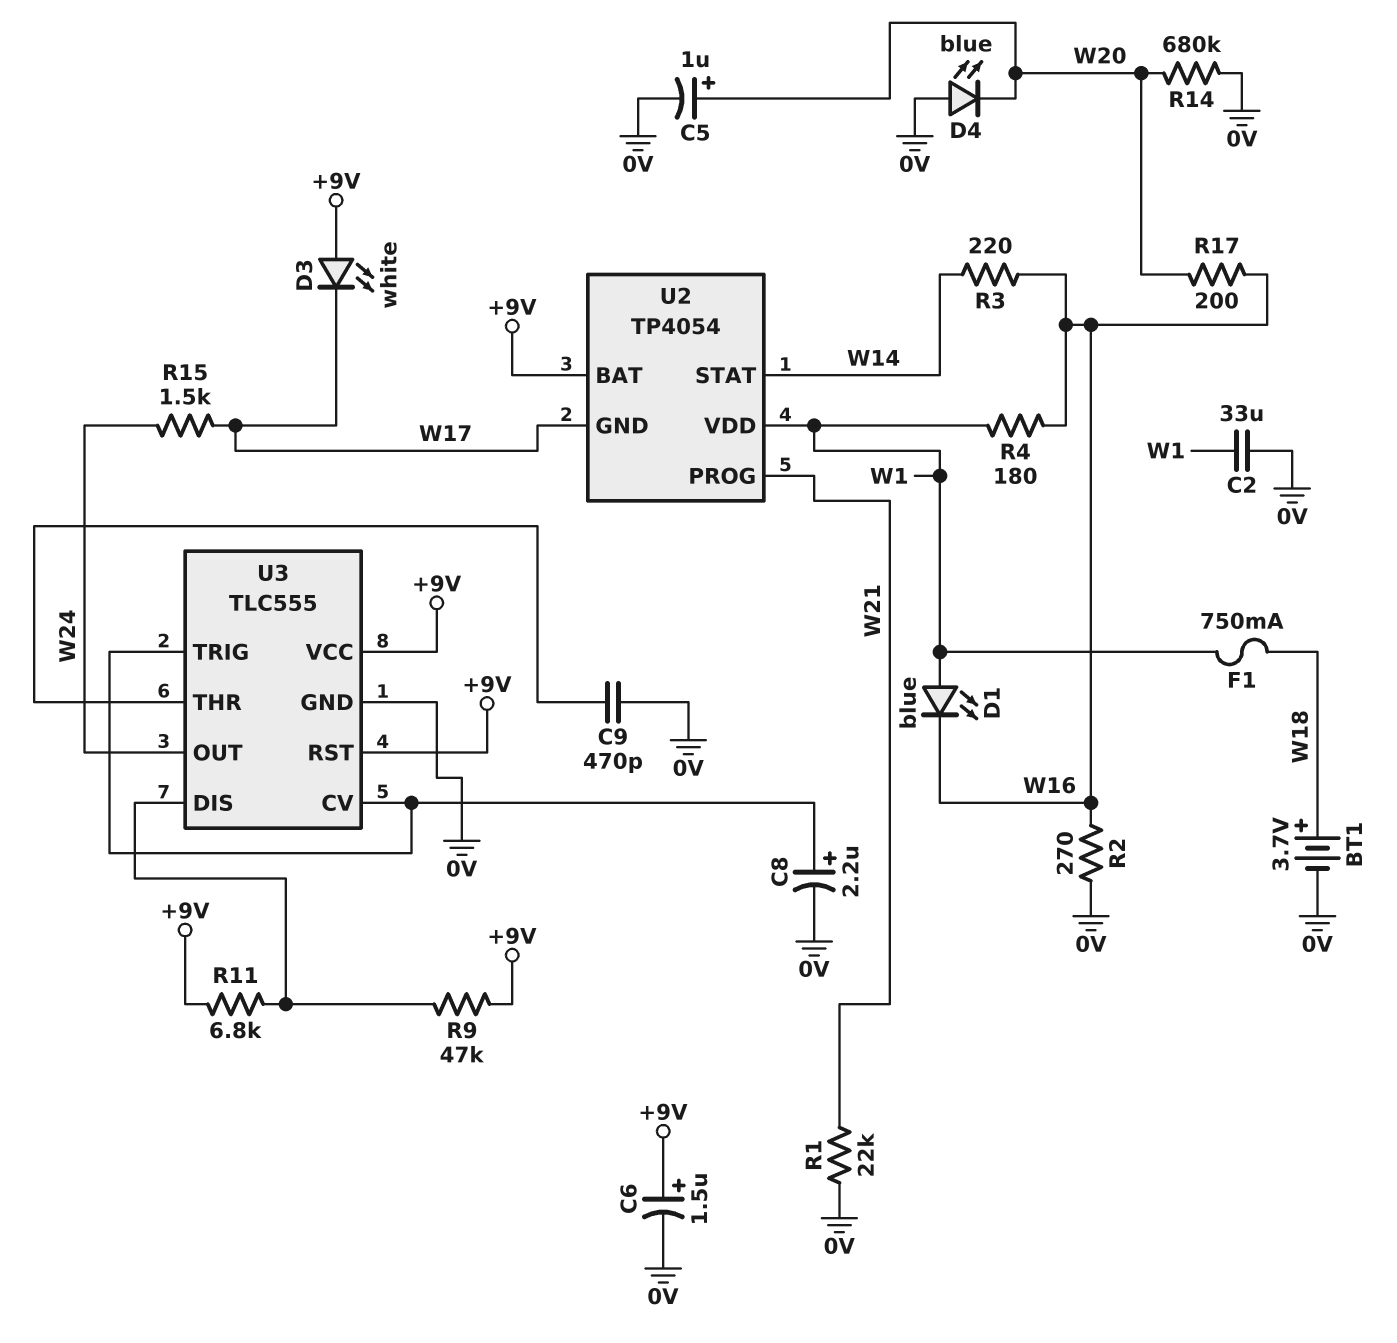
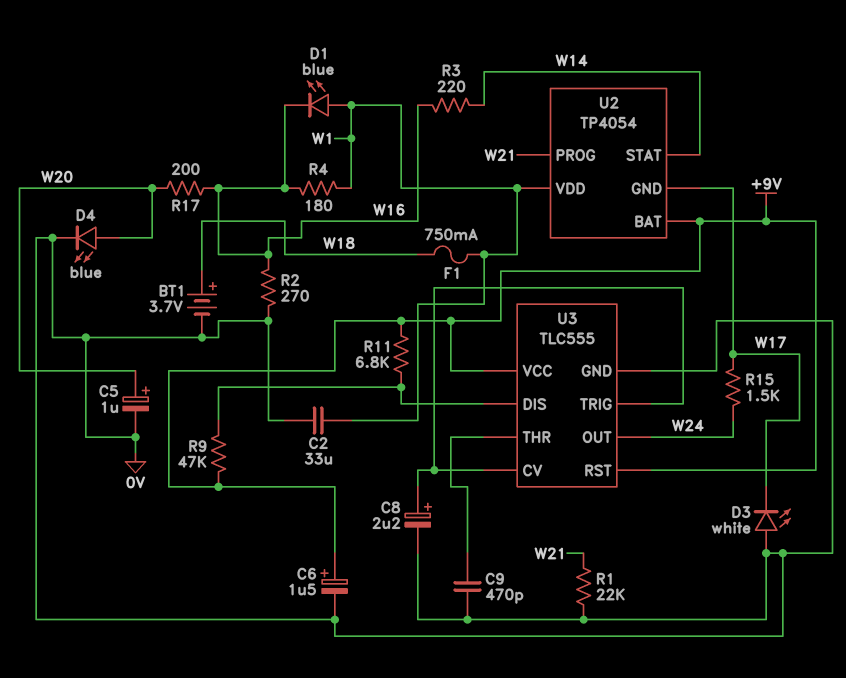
D3: LED white (A +9V, K W17) -> LED white (A 0V, K W17)
D4: LED blue (A 0V, K W20) -> LED blue (A W20, K 0V)
R14: 680k (0V, W20) -> none

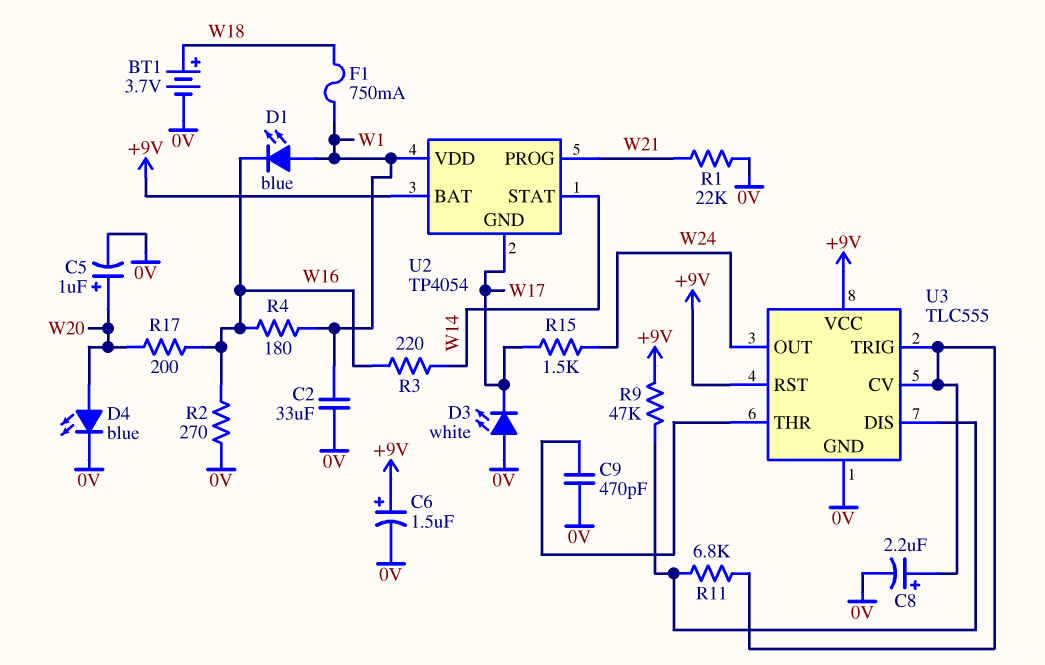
R11: 6.8k (+9V, U3/DIS) -> 6.8k (U3/CV, U3/DIS)

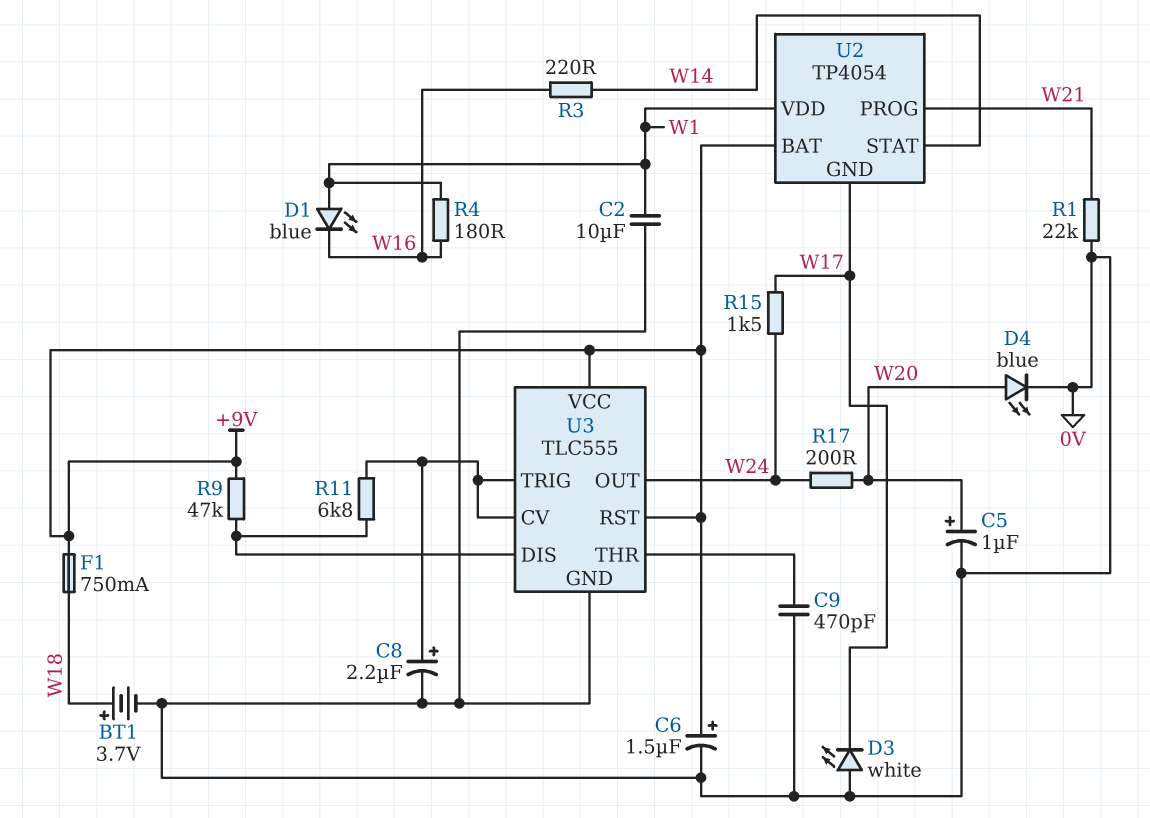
C2: 33uF (0V, W1) -> 10uF (0V, W1)
F1: 750mA (W1, W18) -> 750mA (+9V, W18)
R2: 270 (0V, W16) -> none
R17: 200 (W16, W20) -> 200 (W20, W24)

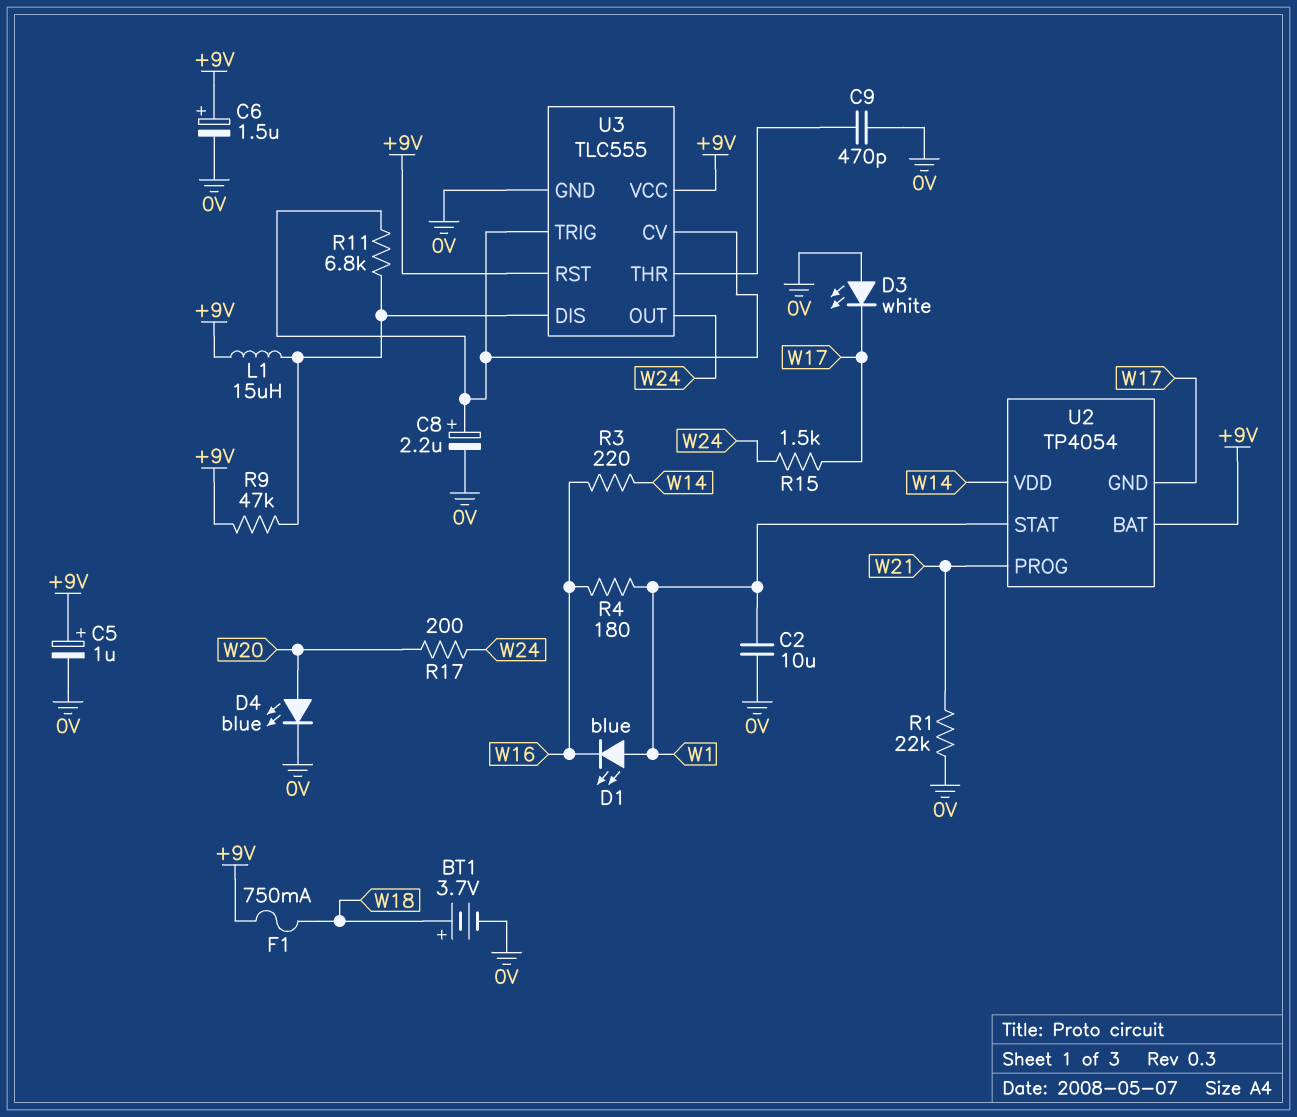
C5: 1uF (plus W20, minus 0V) -> 1uF (plus +9V, minus 0V)
L1: none -> 15uH (+9V, U3/DIS)
U2 pin STAT: W14 -> W1
U2 pin VDD: W1 -> W14

